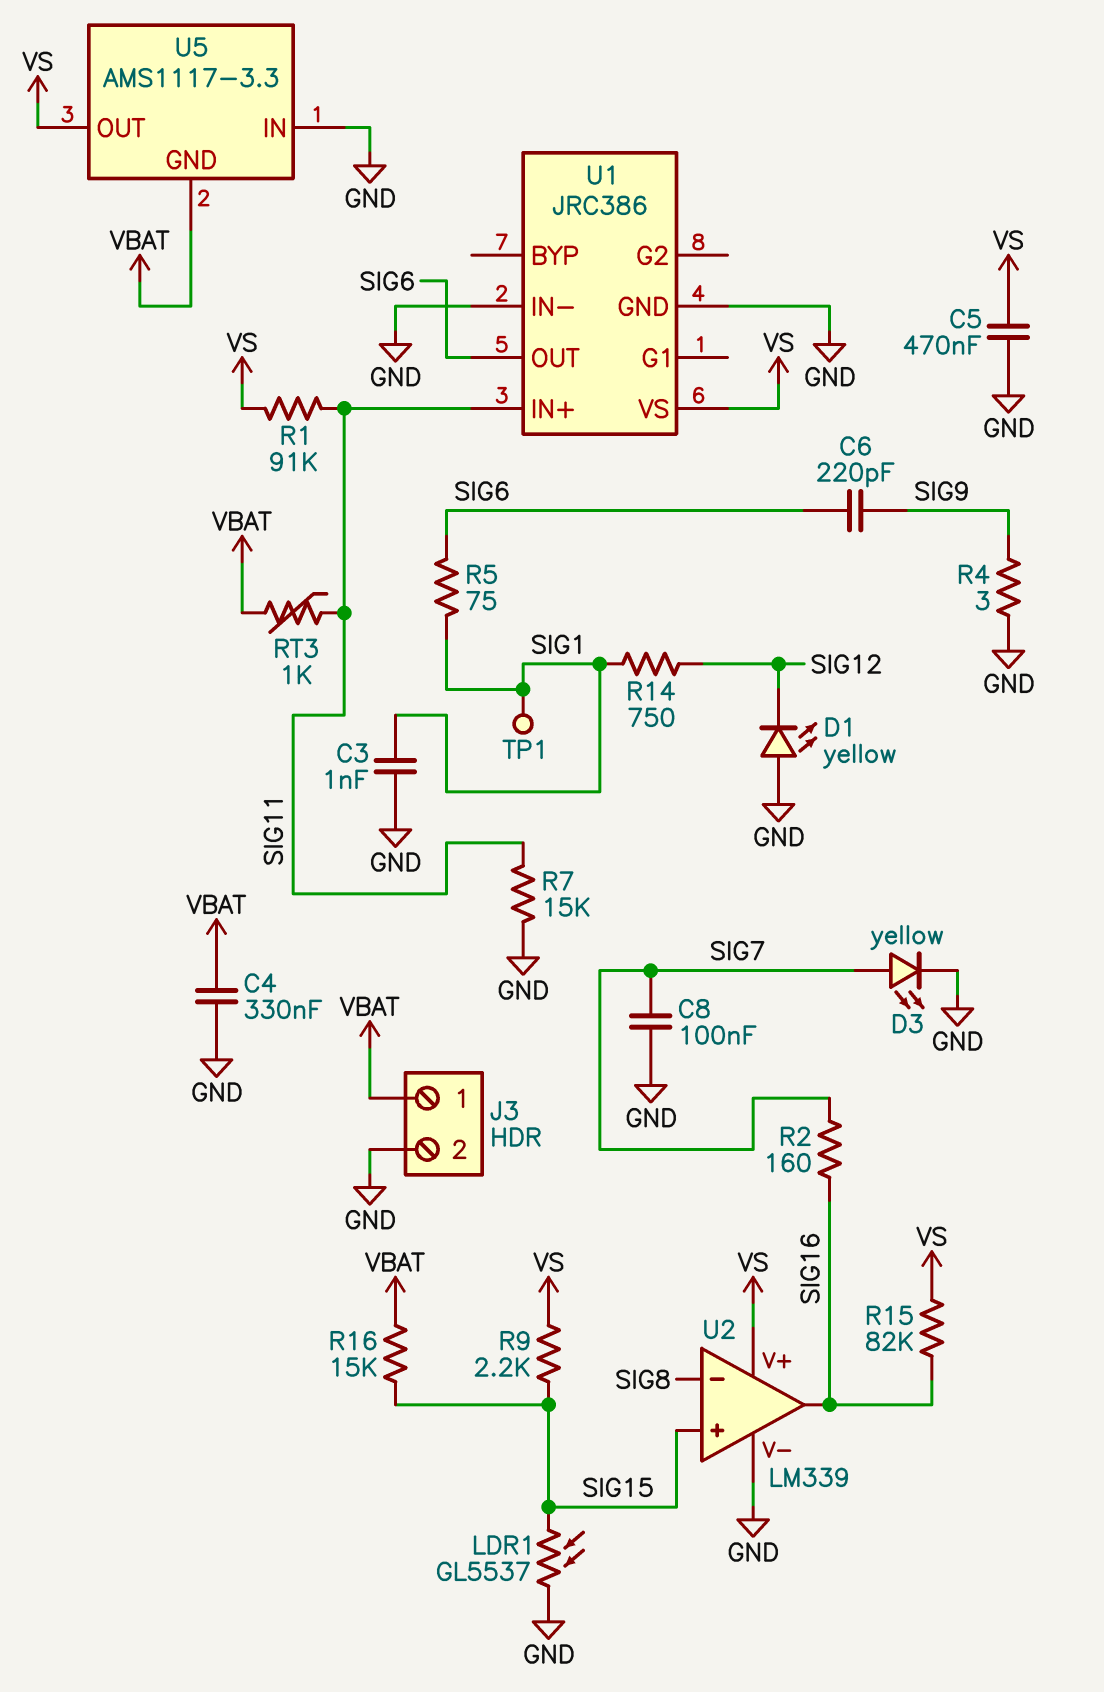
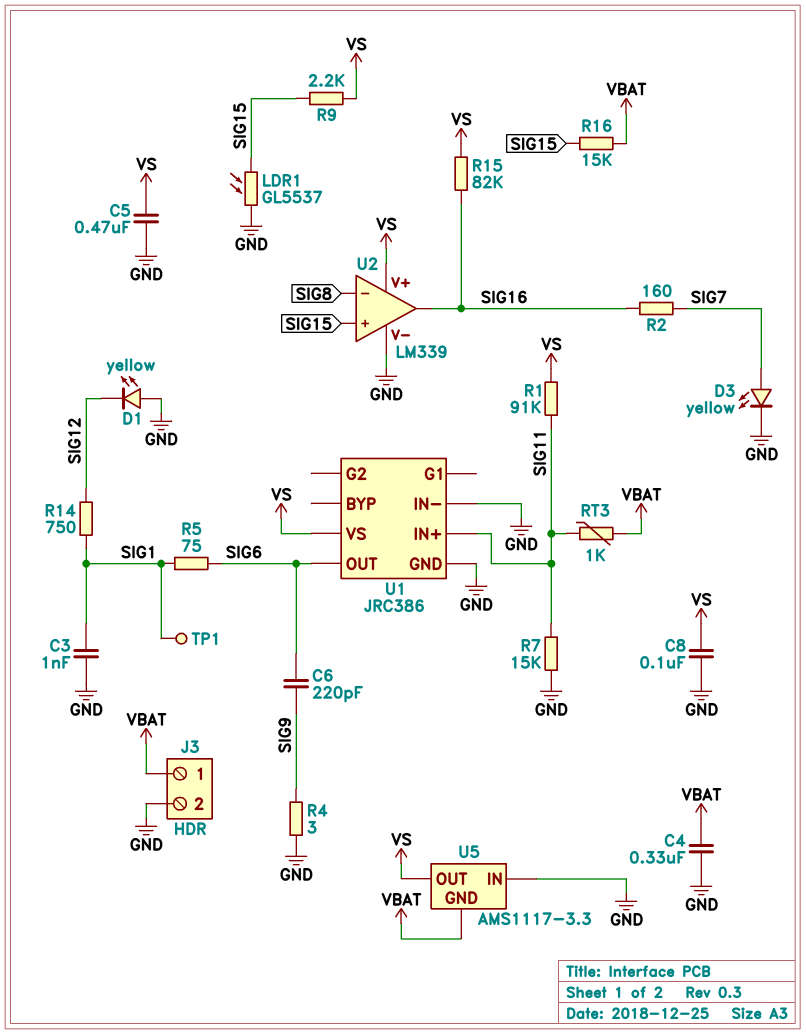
C8: 100nF (GND, SIG7) -> 100nF (GND, VS)

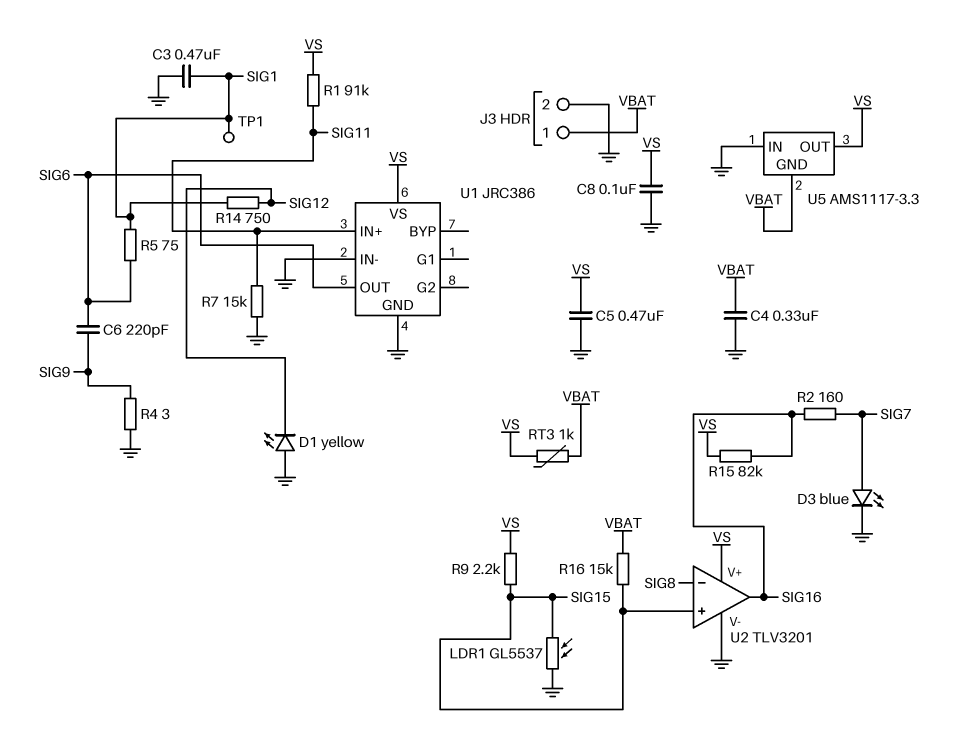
C3: 1nF (GND, SIG1) -> 470nF (GND, SIG1)
D3: LED yellow (A SIG7, K GND) -> LED blue (A SIG7, K GND)
RT3: 1k (SIG11, VBAT) -> 1k (VBAT, VS)
U2: LM339 -> TLV3201

